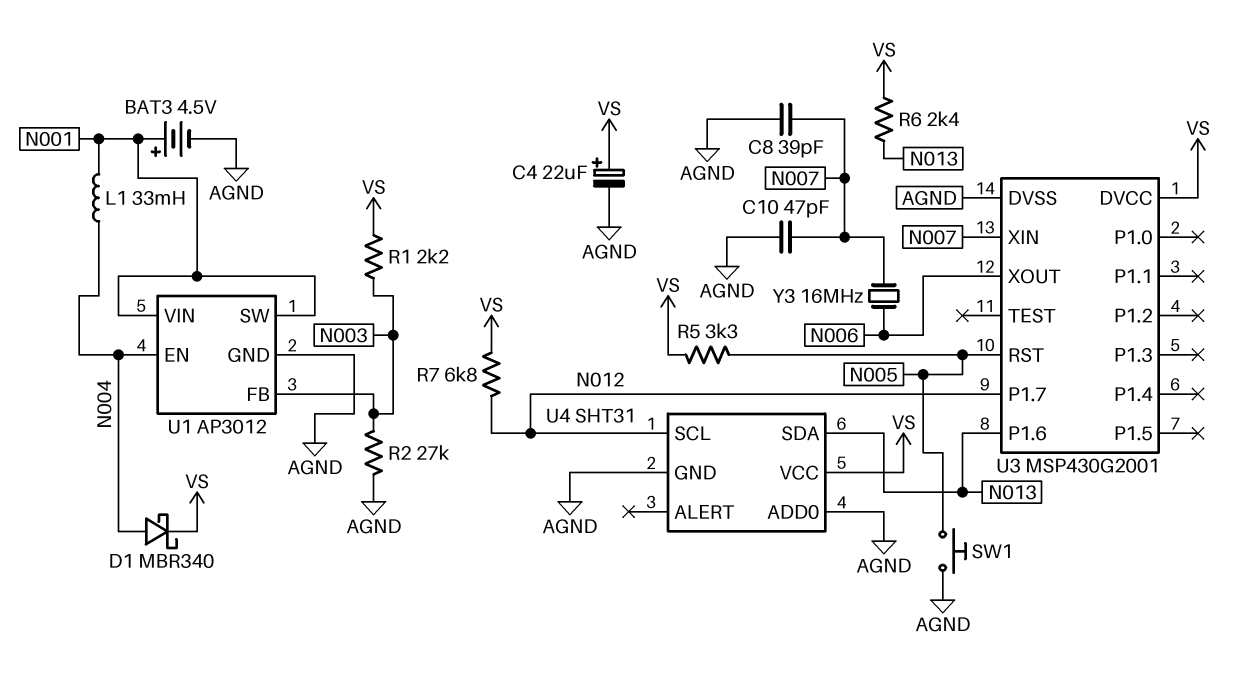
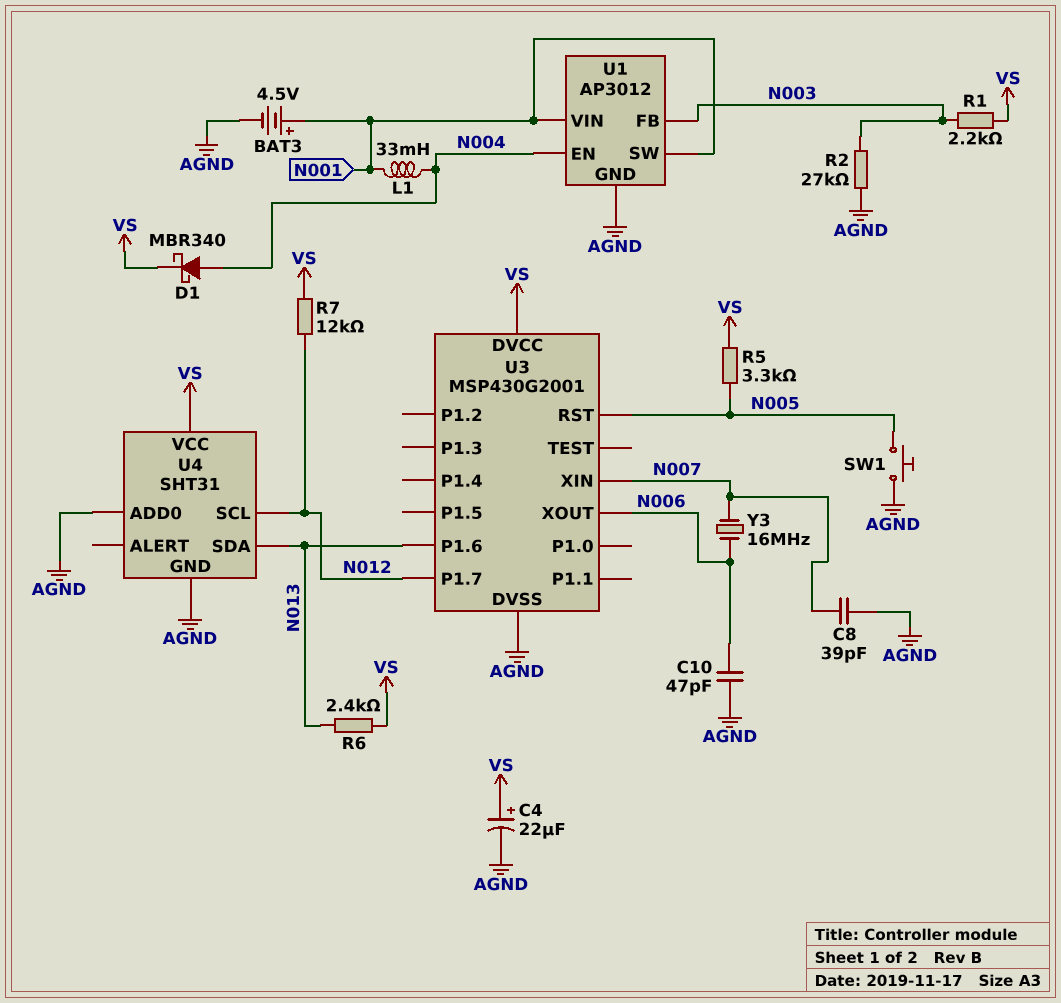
C10: 47pF (AGND, N007) -> 47pF (AGND, N006)
R7: 6.8k (N012, VS) -> 12k (N012, VS)

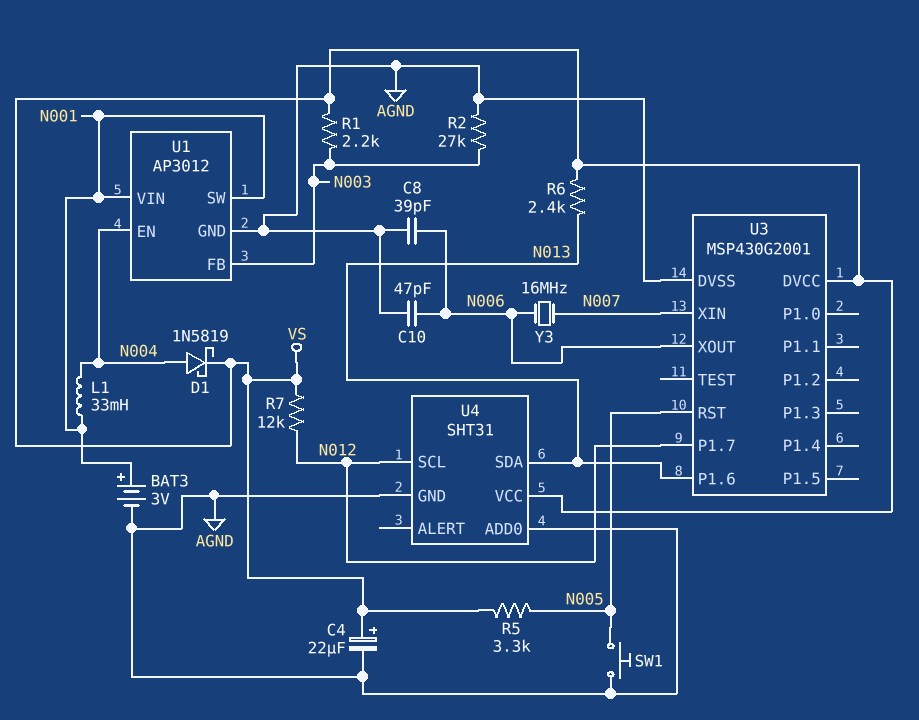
BAT3: 4.5V (plus N001, minus AGND) -> 3V (plus N001, minus AGND)
C8: 39pF (AGND, N007) -> 39pF (AGND, N006)
D1: schottky MBR340 (A N004, K VS) -> schottky 1N5819 (A N004, K VS)

